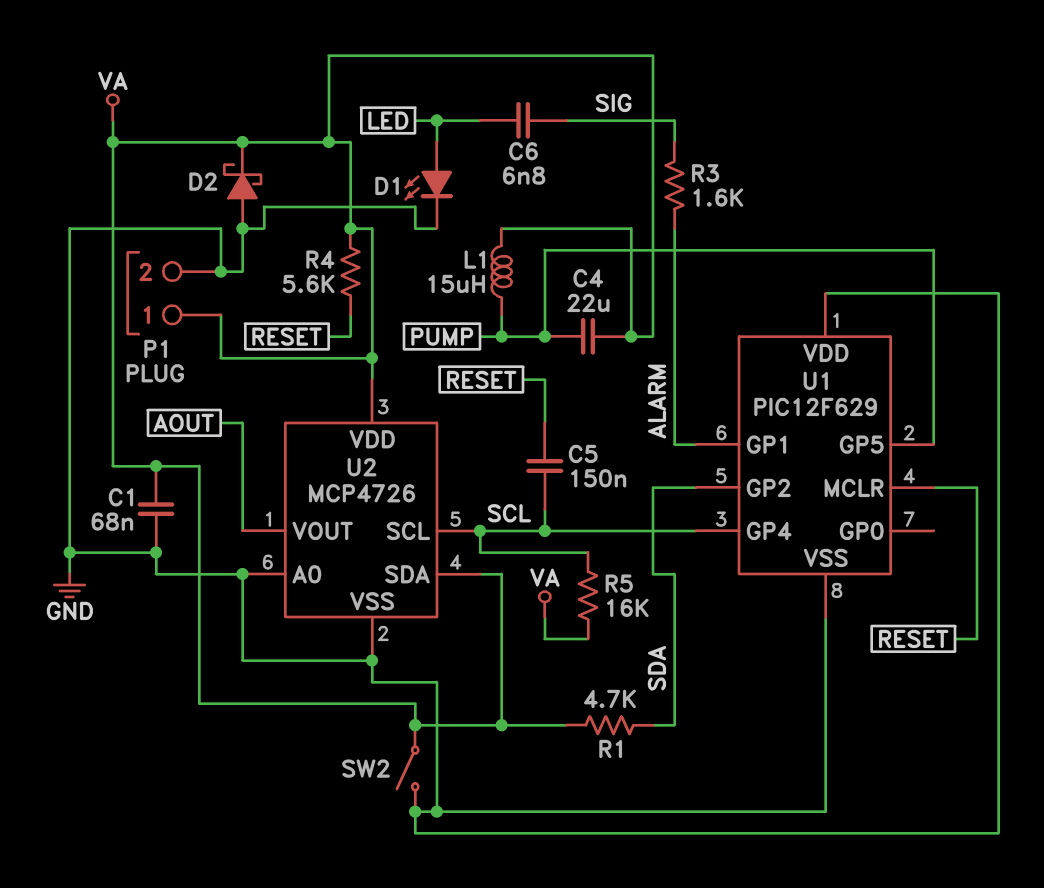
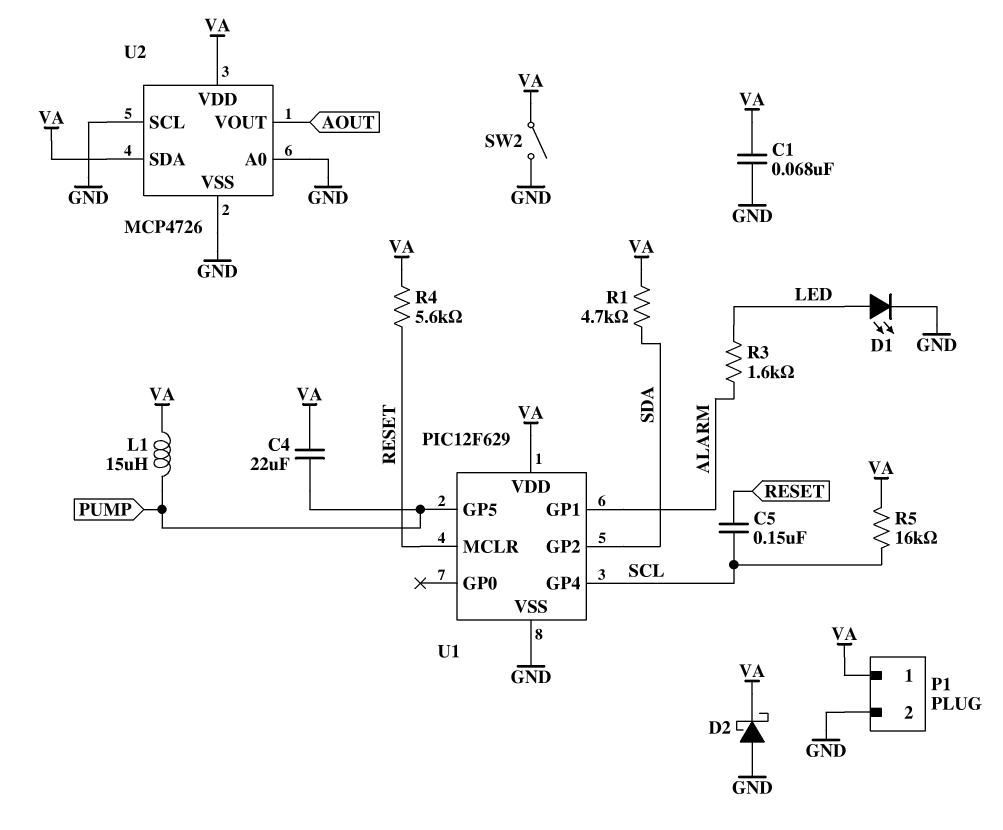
C6: 6.8nF (LED, SIG) -> none
R3: 1.6k (ALARM, SIG) -> 1.6k (ALARM, LED)
U1 pin VDD: GND -> VA
U2 pin SCL: SCL -> GND

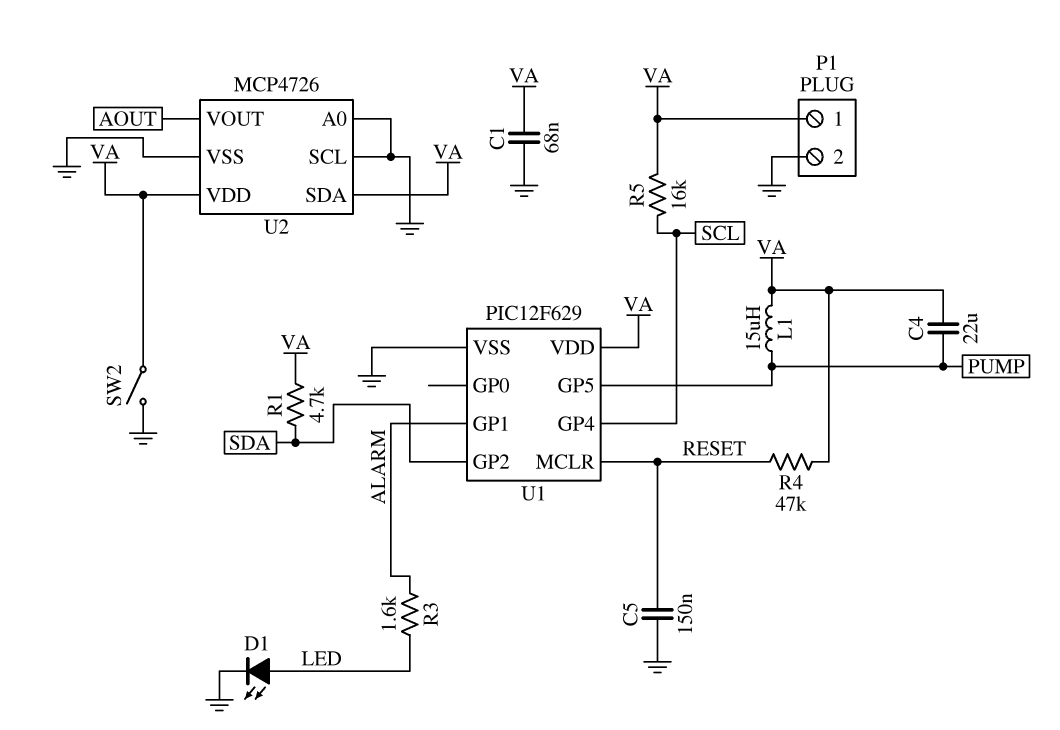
C5: 150nF (RESET, SCL) -> 150nF (GND, RESET)
D2: schottky (A GND, K VA) -> none
R4: 5.6k (RESET, VA) -> 47k (RESET, VA)

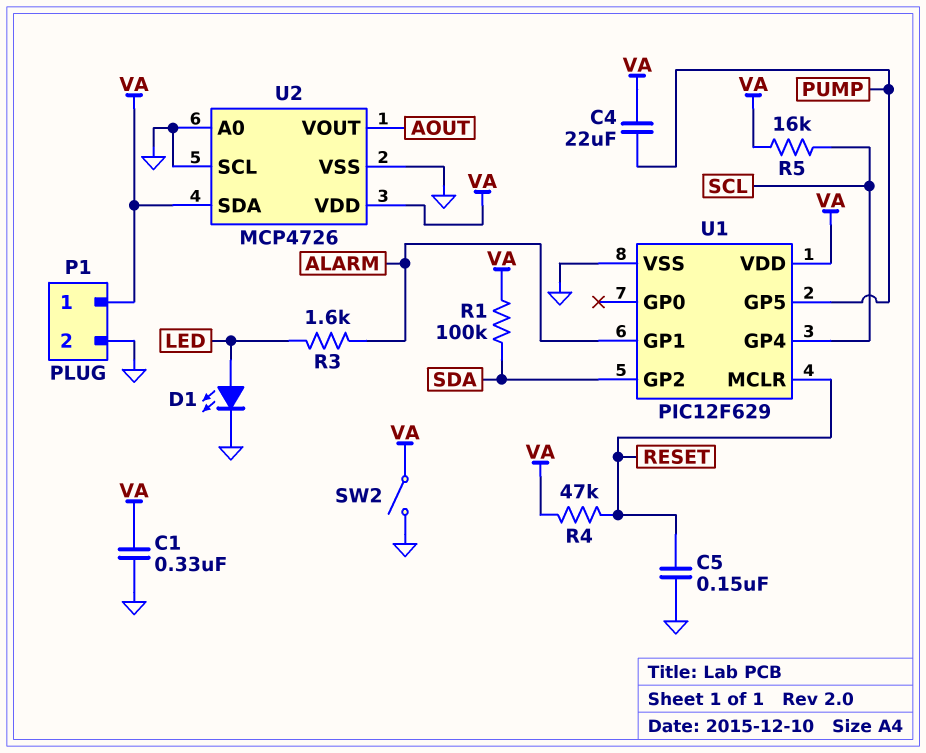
C1: 68nF (GND, VA) -> 330nF (GND, VA)
L1: 15uH (PUMP, VA) -> none
R1: 4.7k (SDA, VA) -> 100k (SDA, VA)

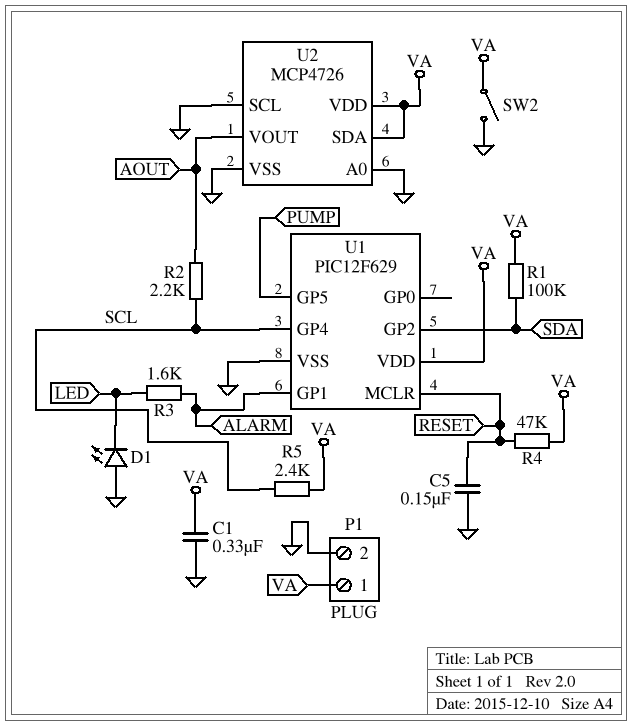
C4: 22uF (PUMP, VA) -> none
D1: LED (A LED, K GND) -> LED (A GND, K LED)
R2: none -> 2.2k (AOUT, SCL)
R5: 16k (SCL, VA) -> 2.4k (SCL, VA)

